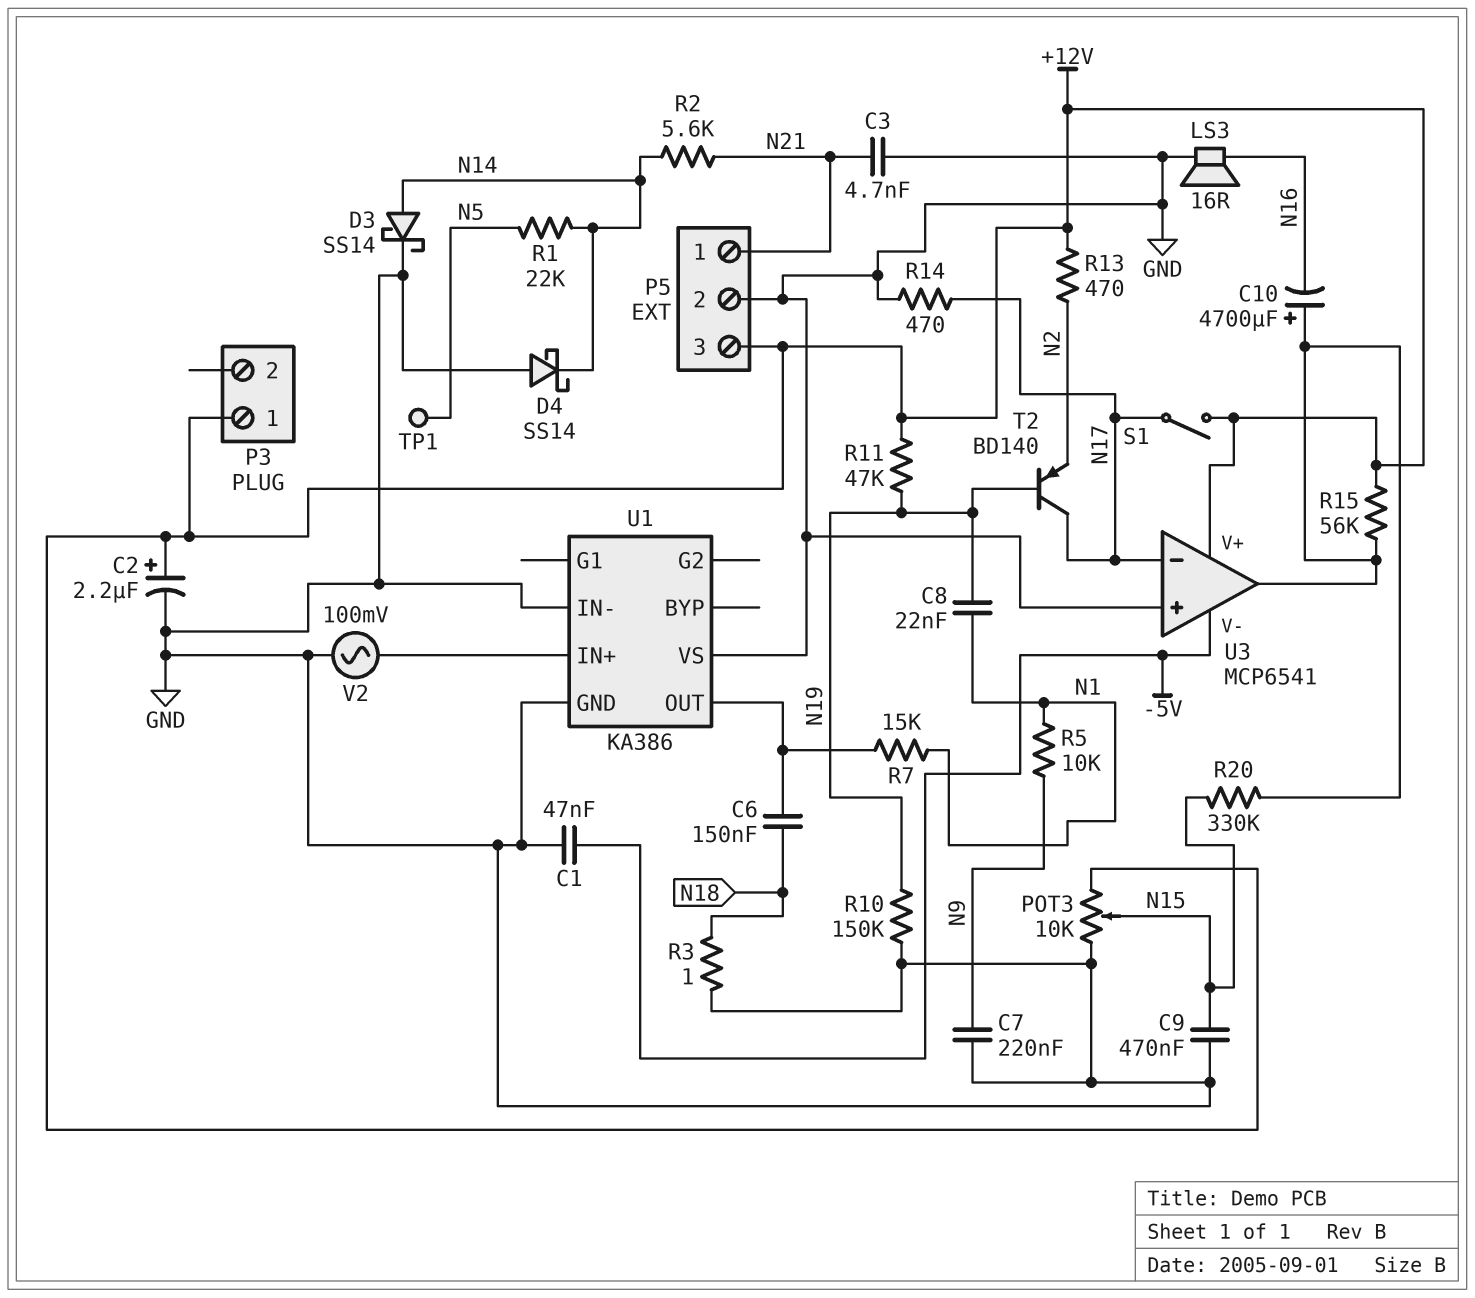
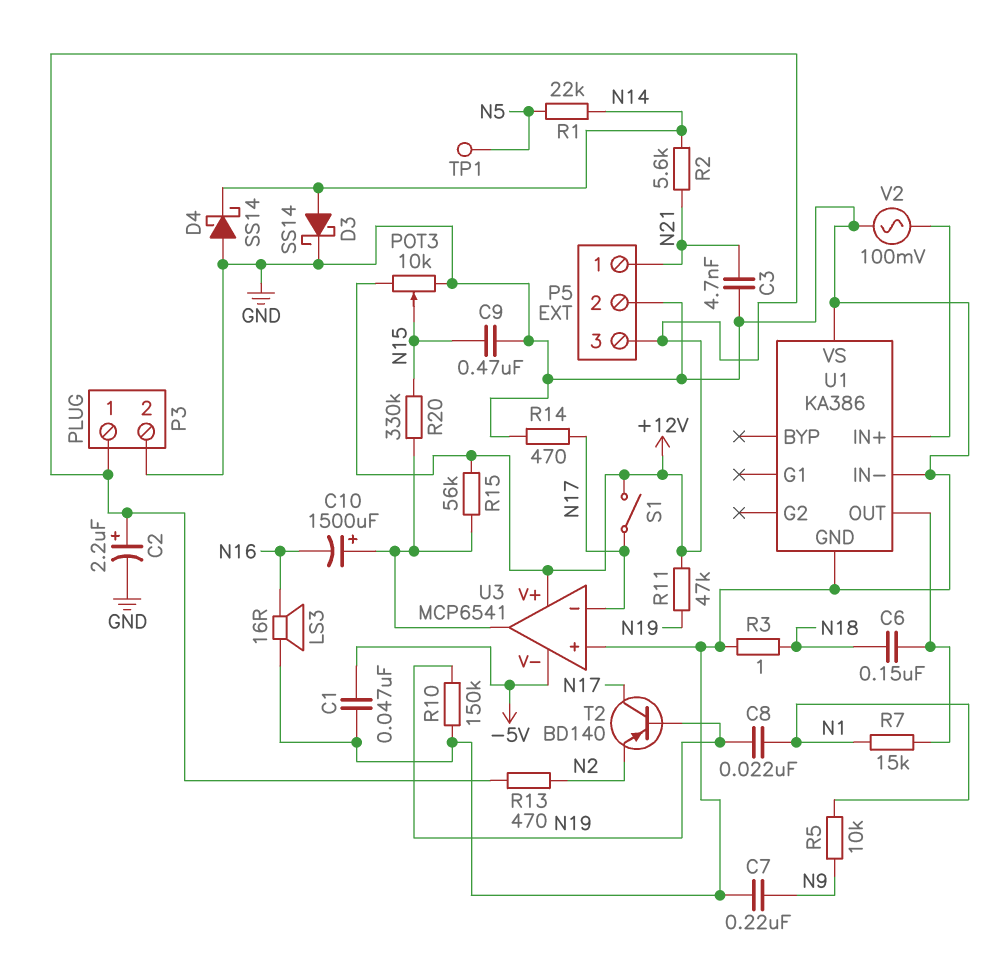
C10: 4700uF (plus U3/out, minus N16) -> 1500uF (plus U3/out, minus N16)
P3 pin 2: none -> GND

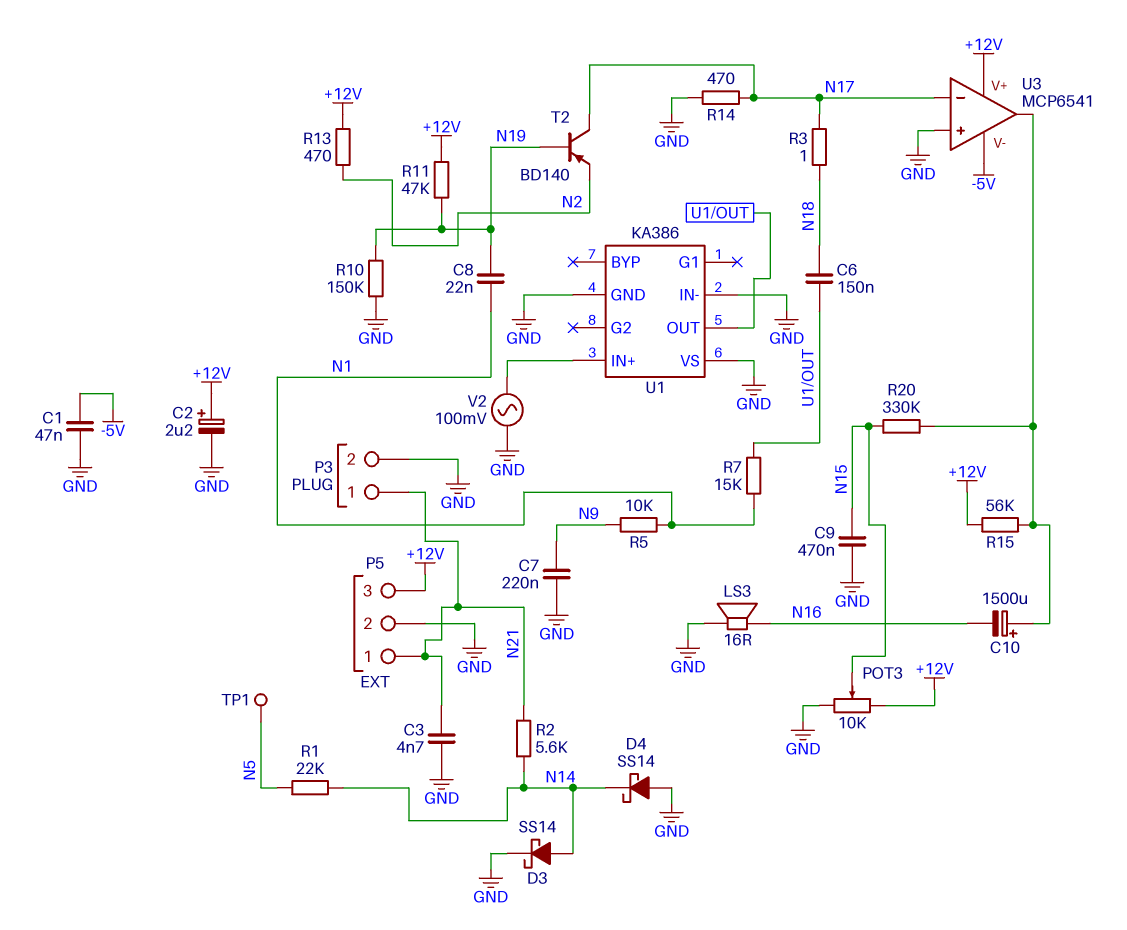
P3 pin 1: +12V -> N21
R3: 1 (GND, N18) -> 1 (N17, N18)
S1: switch (+12V, N17) -> none

